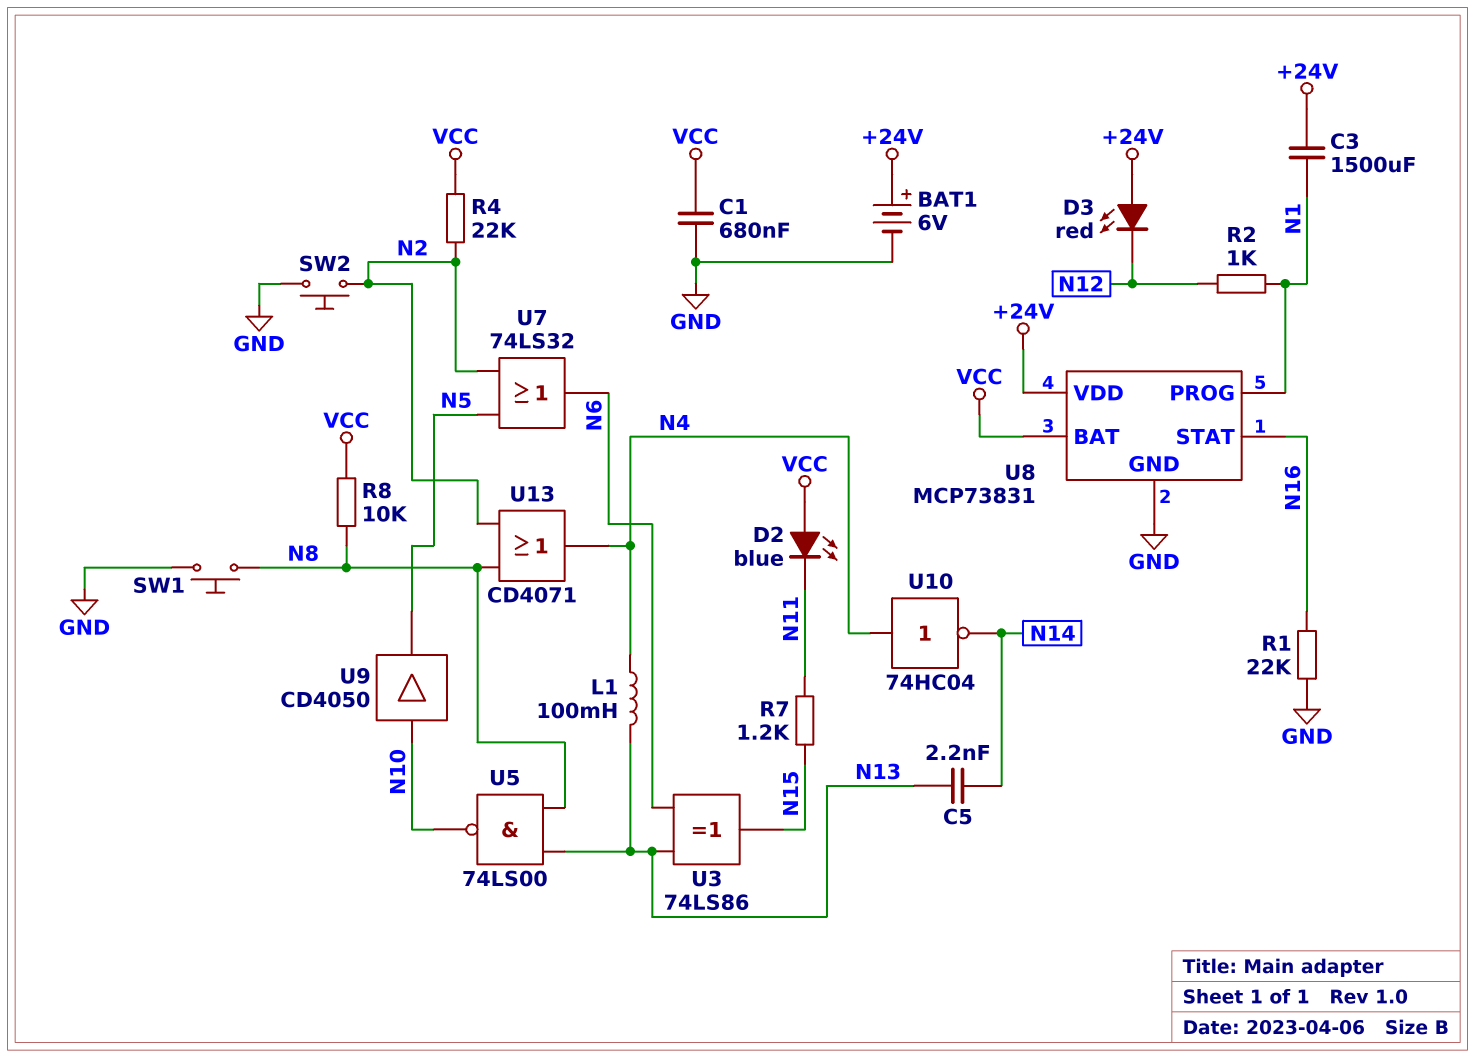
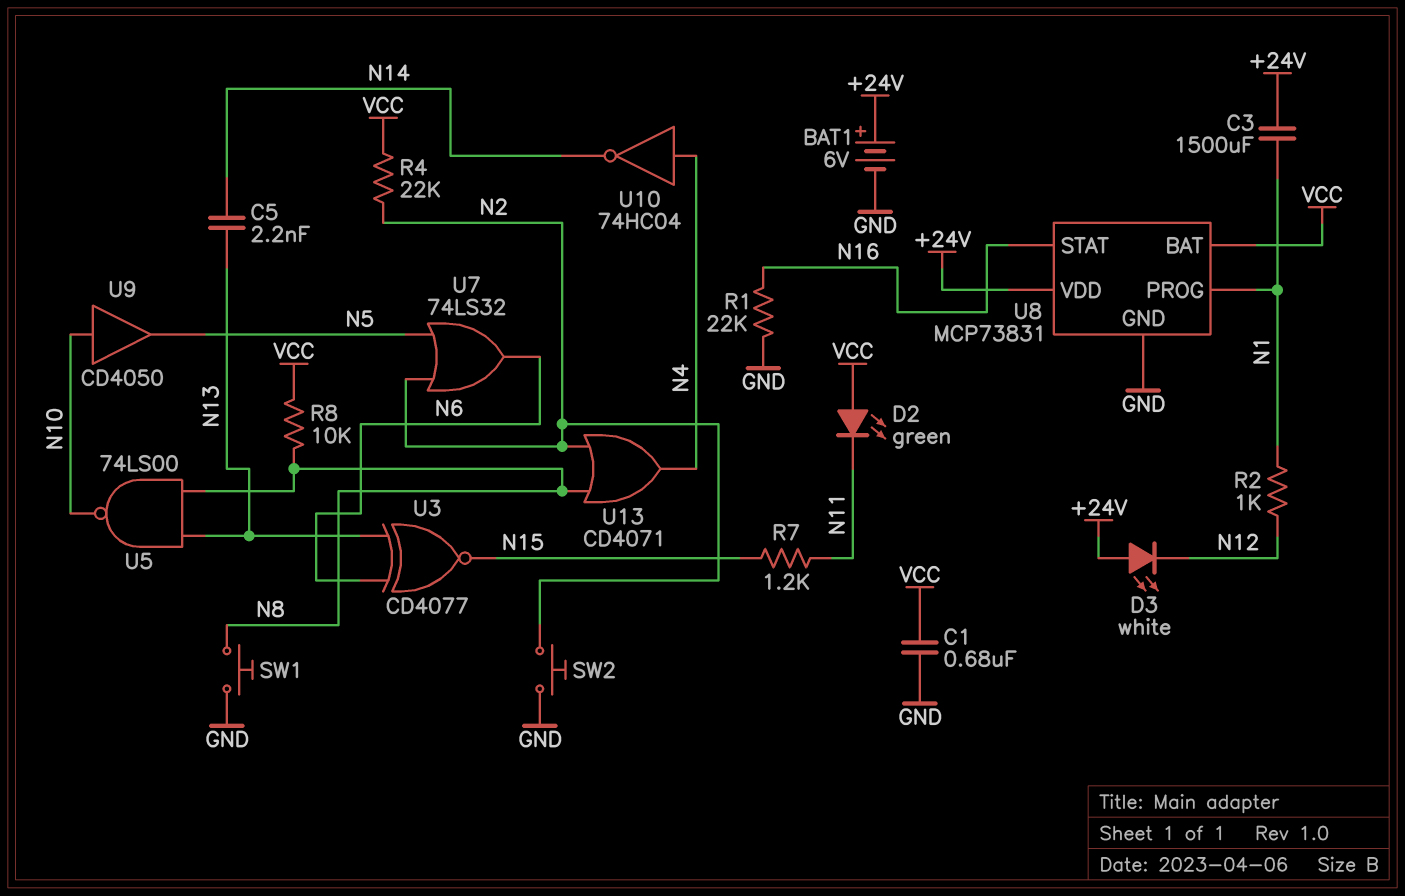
D2: LED blue (A VCC, K N11) -> LED green (A VCC, K N11)
D3: LED red (A +24V, K N12) -> LED white (A +24V, K N12)
L1: 100mH (N4, N13) -> none
U3: XOR 74LS86 (in N6, in N13, out N15) -> XNOR CD4077 (in N6, in N13, out N15)

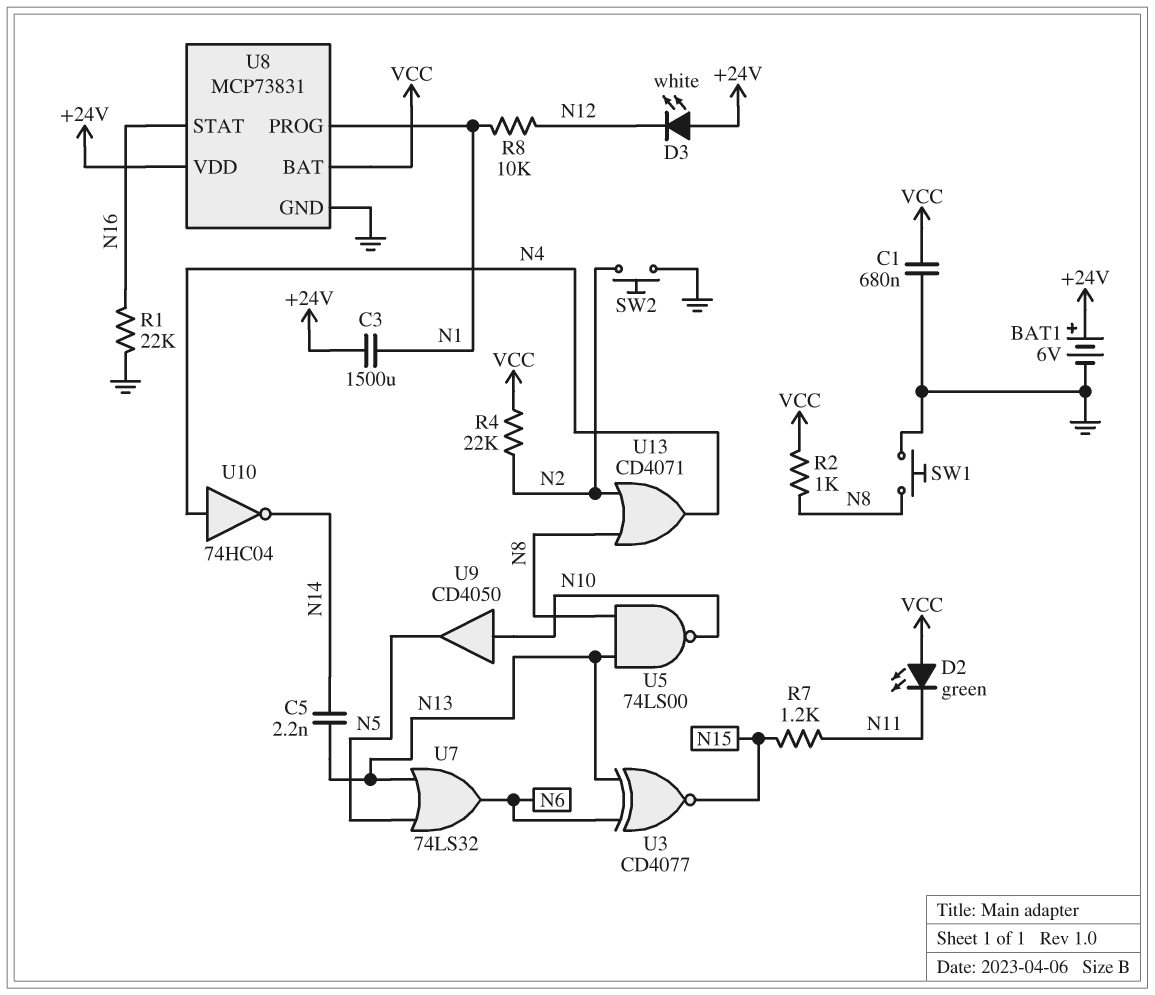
R2: 1k (N1, N12) -> 1k (N8, VCC)
R8: 10k (N8, VCC) -> 10k (N1, N12)
U7: OR 74LS32 (in N2, in N5, out N6) -> OR 74LS32 (in N5, in N13, out N6)

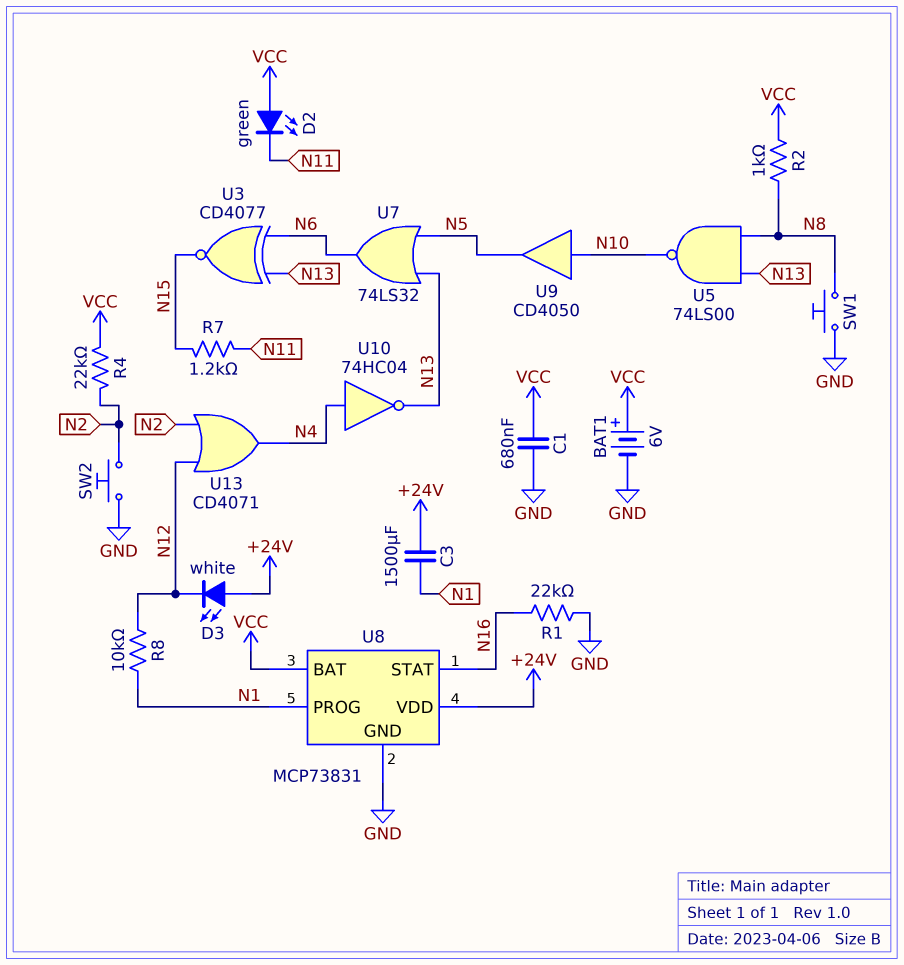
BAT1: 6V (plus +24V, minus GND) -> 6V (plus VCC, minus GND)
C5: 2.2nF (N13, N14) -> none
U10: NOT 74HC04 (in N4, out N14) -> NOT 74HC04 (in N4, out N13)
U13: OR CD4071 (in N2, in N8, out N4) -> OR CD4071 (in N2, in N12, out N4)

